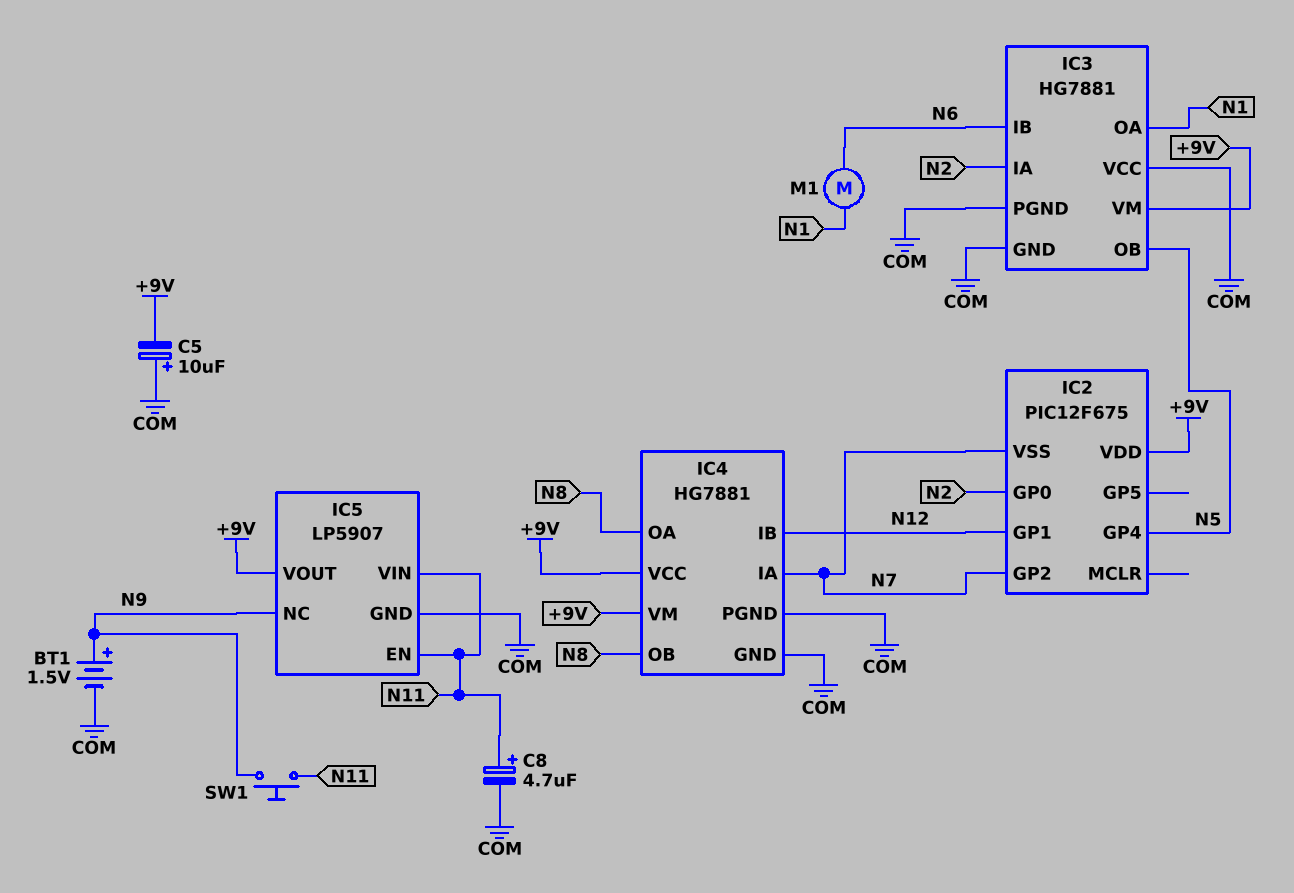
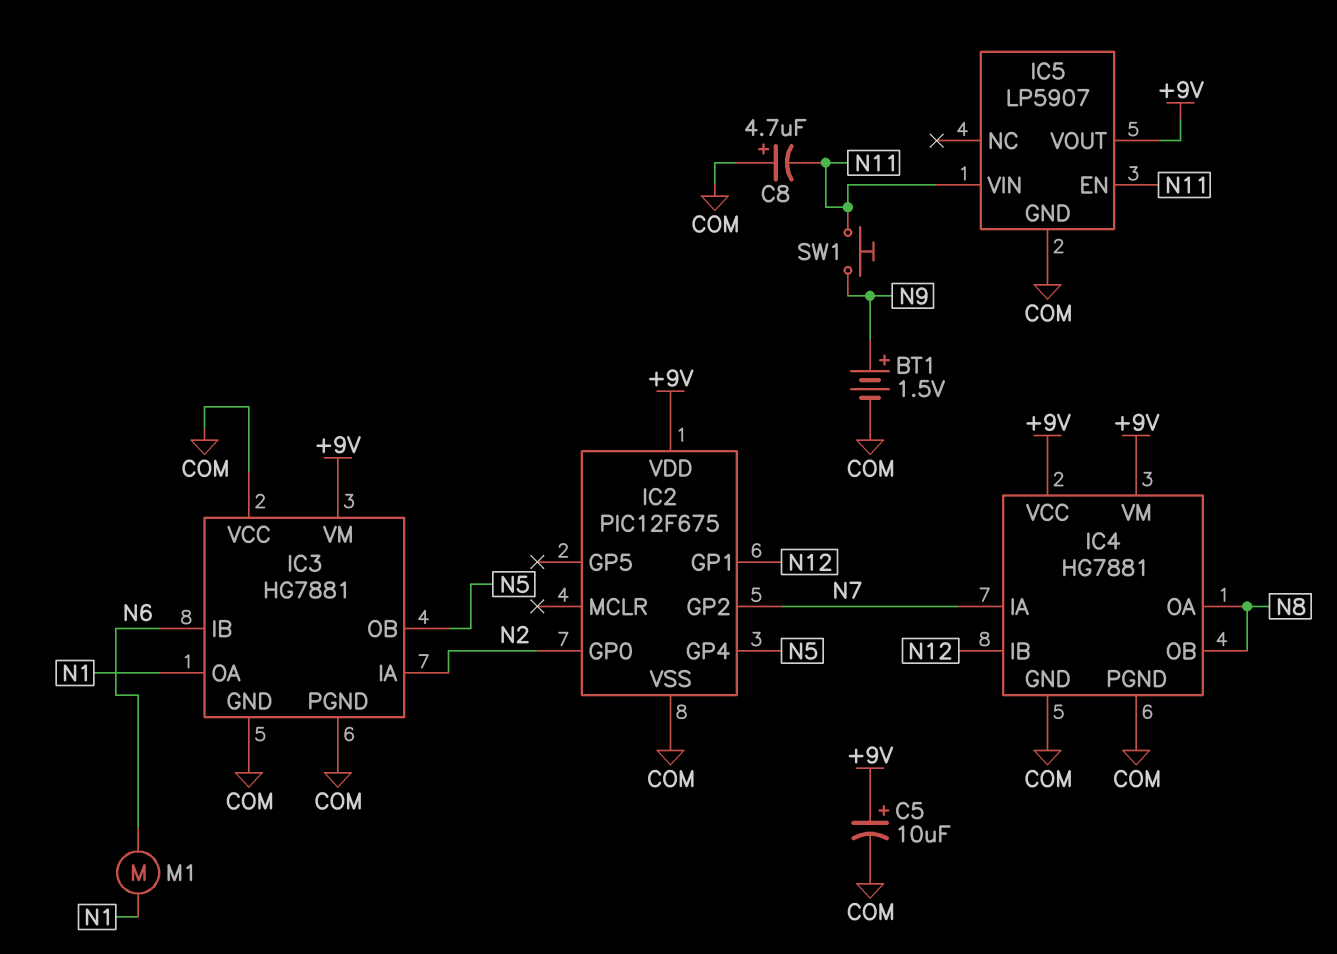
C5: 10uF (plus COM, minus +9V) -> 10uF (plus +9V, minus COM)
C8: 4.7uF (plus N11, minus COM) -> 4.7uF (plus COM, minus N11)
IC2 pin VSS: N7 -> COM
IC5 pin NC: N9 -> none

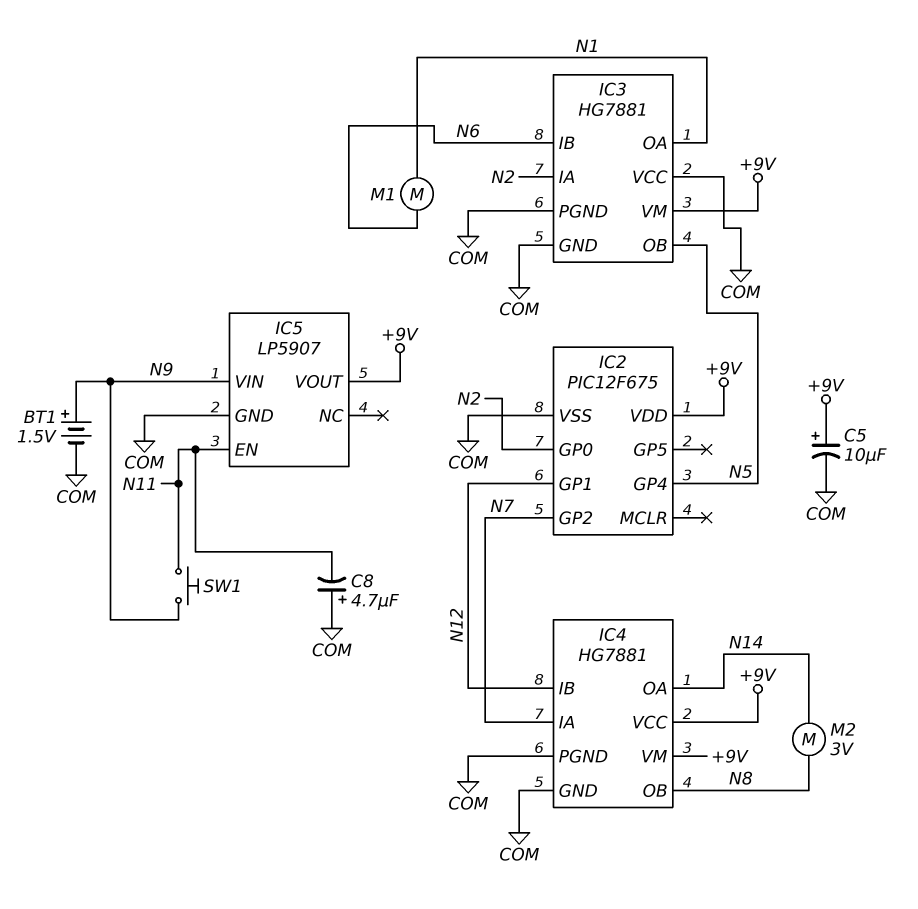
IC4 pin OA: N8 -> N14
IC5 pin VIN: N11 -> N9
M2: none -> motor 3V (N8, N14)

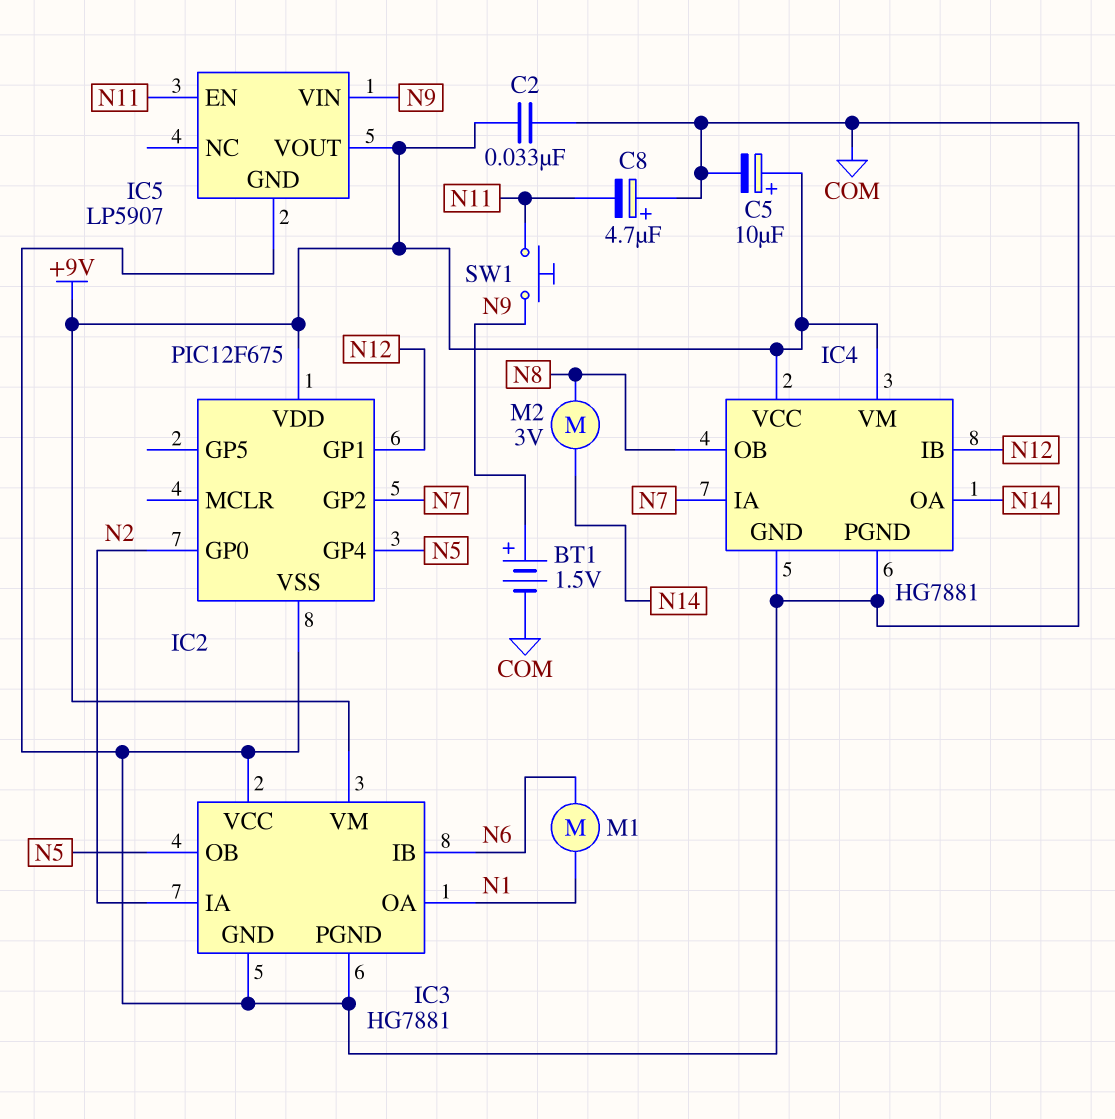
C2: none -> 33nF (+9V, COM)

